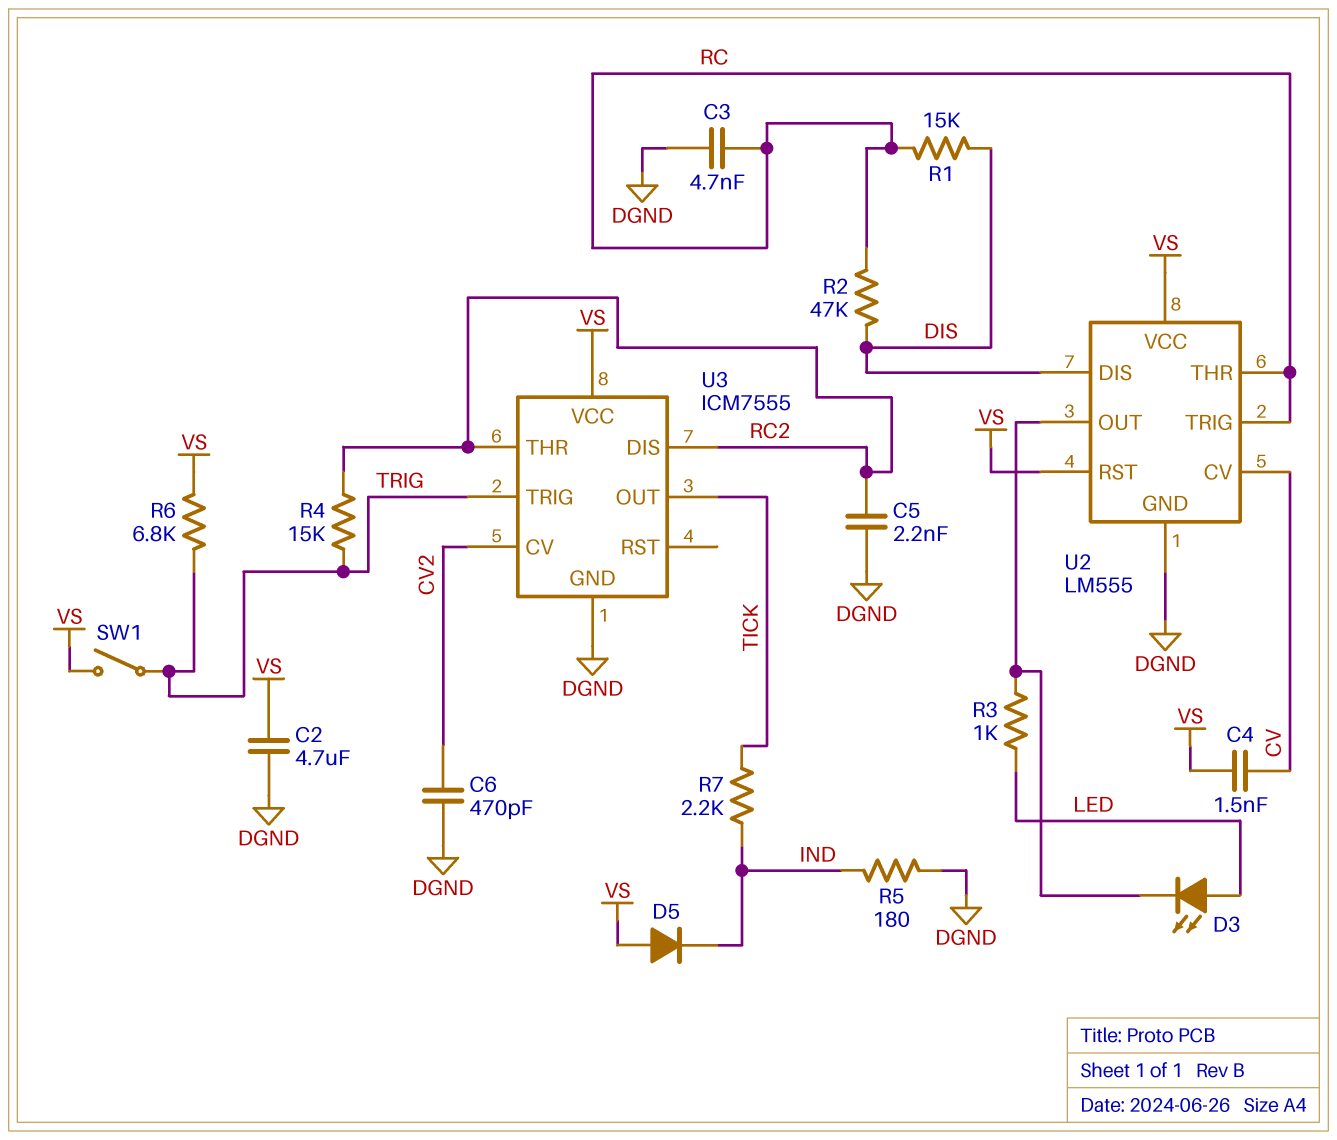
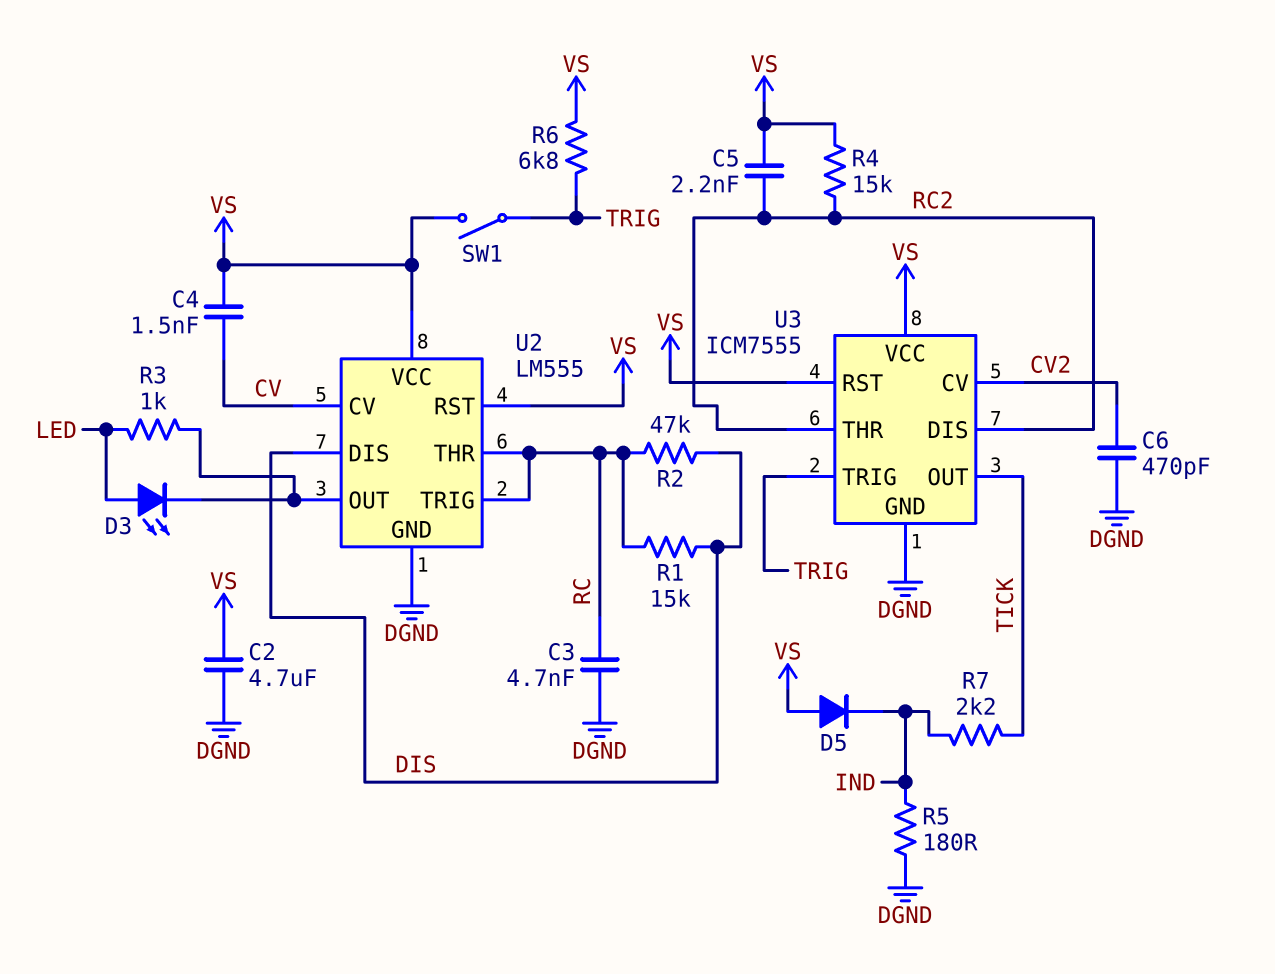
C5: 2.2nF (DGND, RC2) -> 2.2nF (RC2, VS)
R4: 15k (RC2, TRIG) -> 15k (RC2, VS)
U3 pin RST: none -> VS

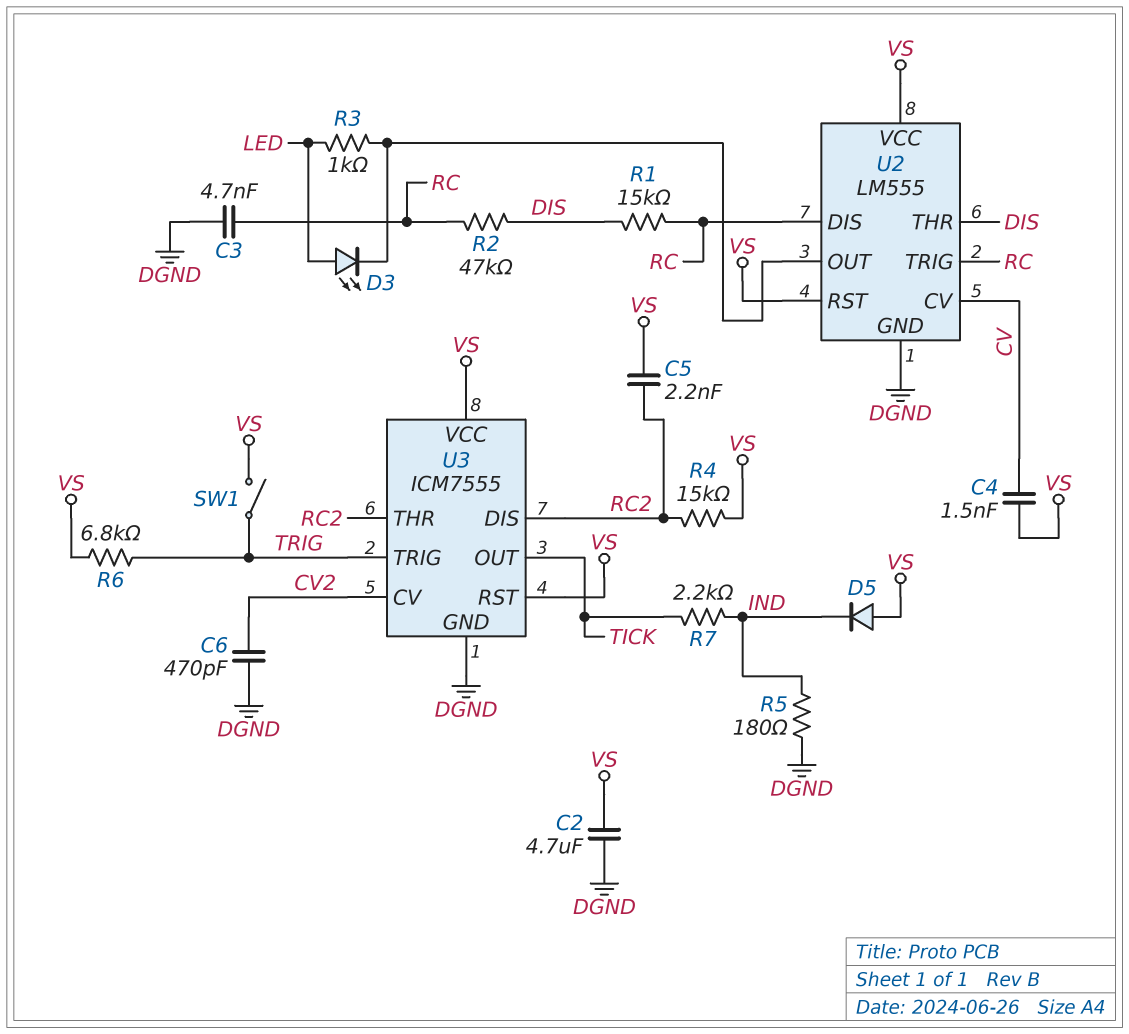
U2 pin DIS: DIS -> RC
U2 pin THR: RC -> DIS

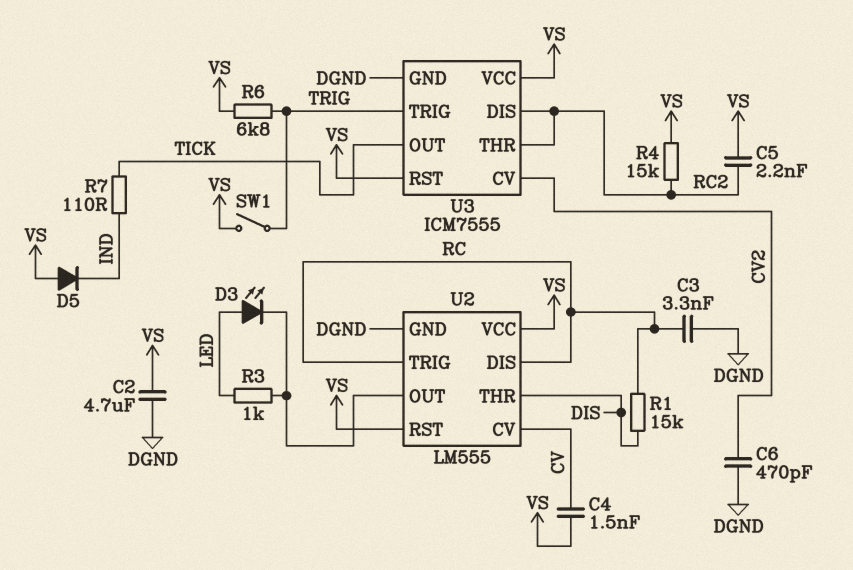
C3: 4.7nF (DGND, RC) -> 3.3nF (DGND, RC)
R2: 47k (DIS, RC) -> none
R5: 180 (DGND, IND) -> none
R7: 2.2k (IND, TICK) -> 110 (IND, TICK)

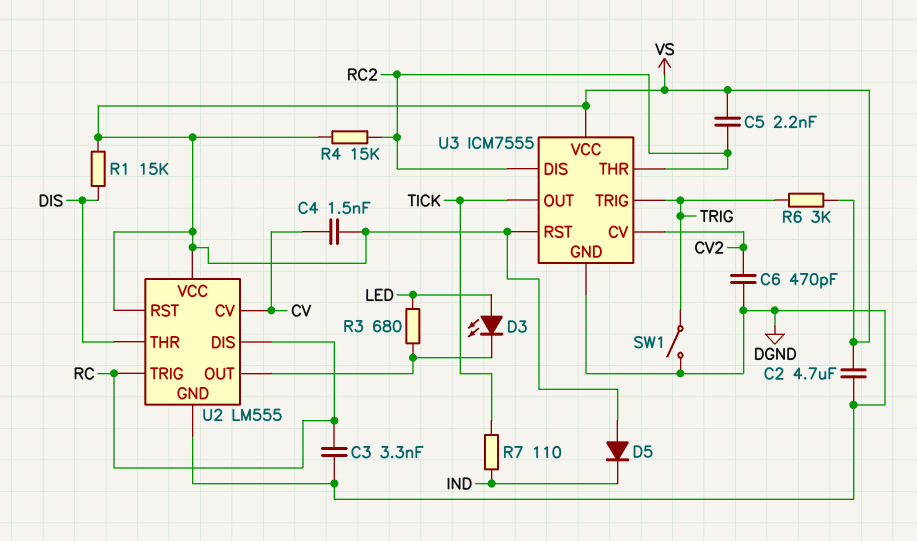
R1: 15k (DIS, RC) -> 15k (DIS, VS)
R3: 1k (LED, U2/OUT) -> 680 (LED, U2/OUT)
R6: 6.8k (TRIG, VS) -> 3k (TRIG, VS)
SW1: switch (TRIG, VS) -> switch (DGND, TRIG)

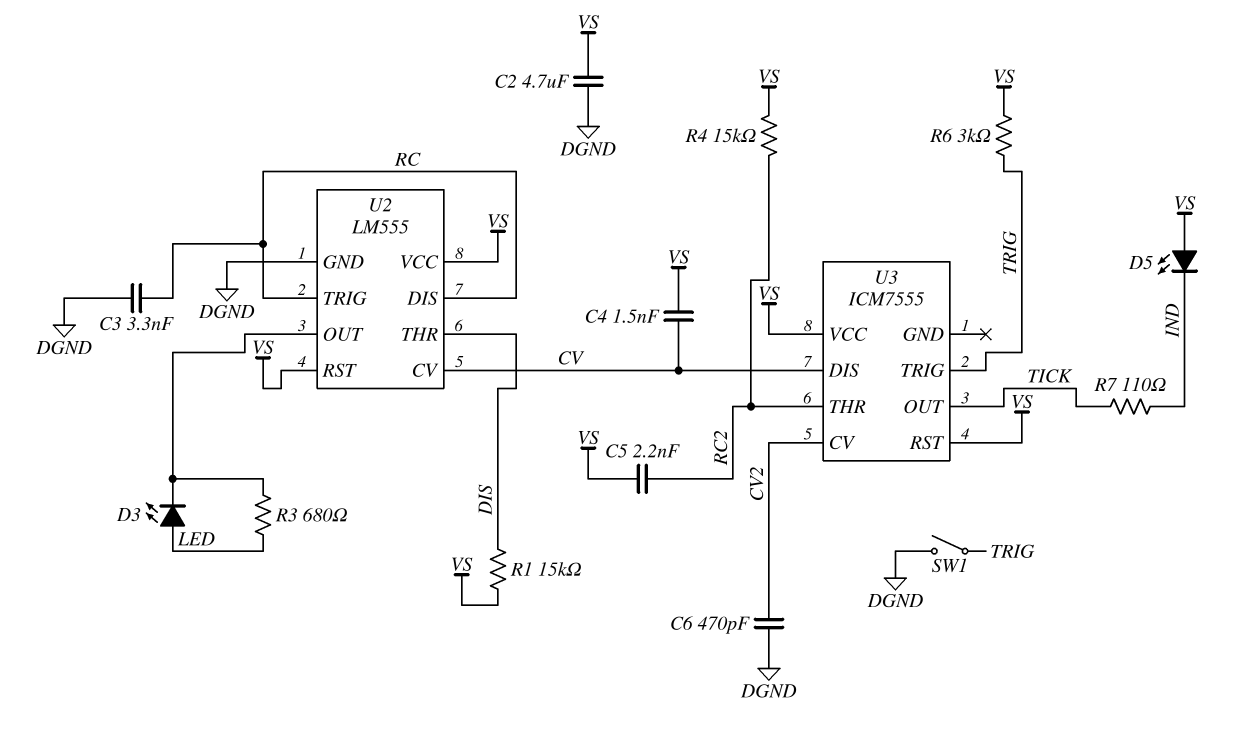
D5: diode (A VS, K IND) -> LED (A VS, K IND)
U3 pin DIS: RC2 -> CV
U3 pin GND: DGND -> none

